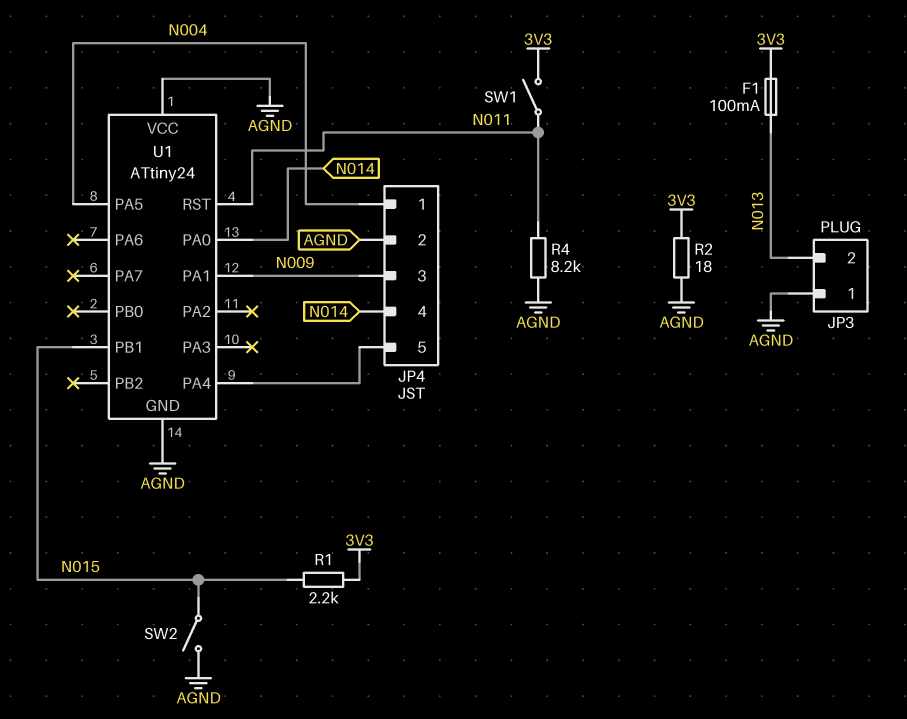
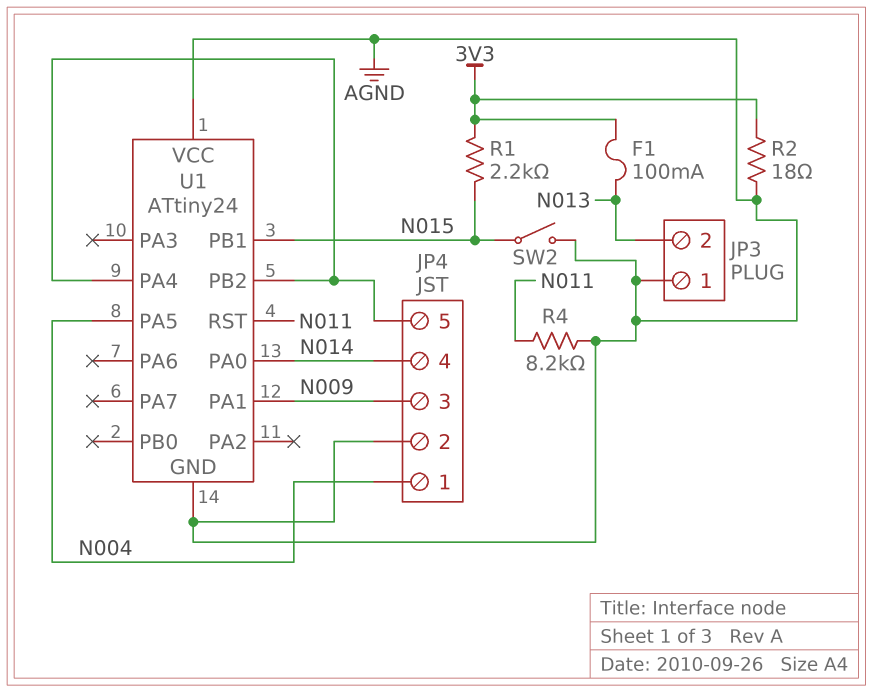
SW1: switch (3V3, N011) -> none
U1 pin PB2: none -> JP4/5

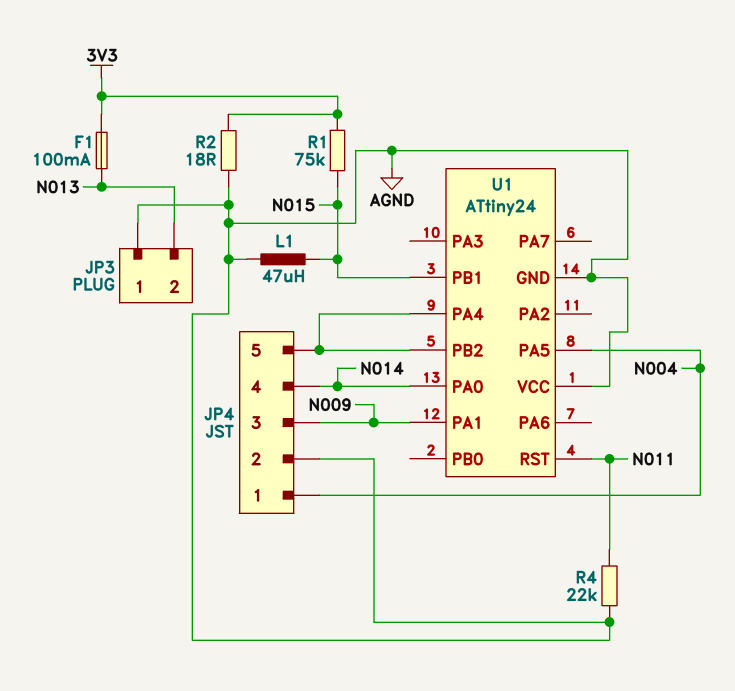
L1: none -> 47uH (AGND, N015)
R1: 2.2k (3V3, N015) -> 75k (3V3, N015)
R4: 8.2k (AGND, N011) -> 22k (AGND, N011)
SW2: switch (AGND, N015) -> none

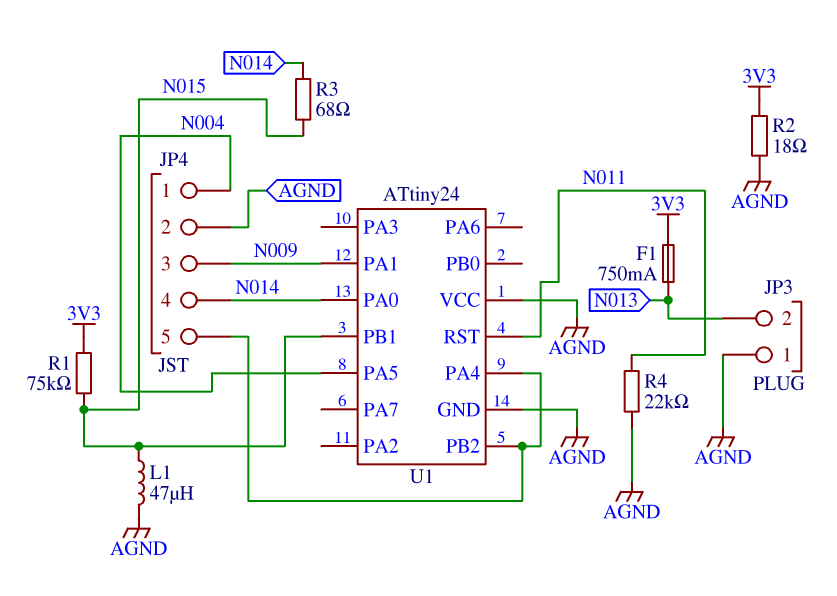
F1: 100mA (3V3, N013) -> 750mA (3V3, N013)
R3: none -> 68 (N014, N015)

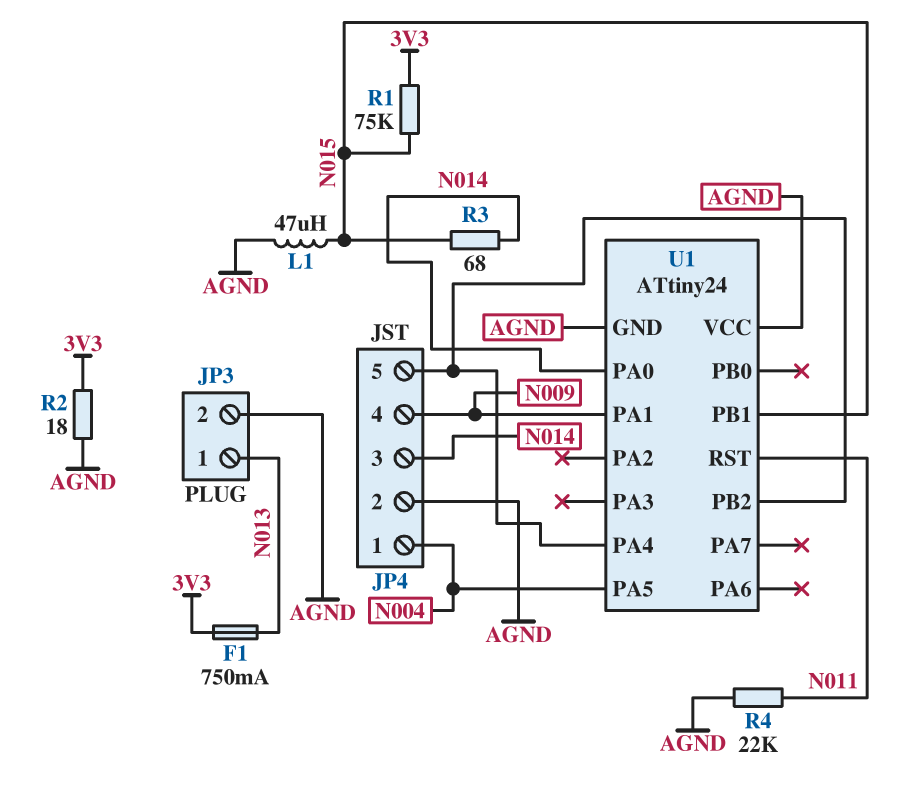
JP3 pin 1: AGND -> N013
JP3 pin 2: N013 -> AGND
JP4 pin 3: N009 -> N014
JP4 pin 4: N014 -> N009

